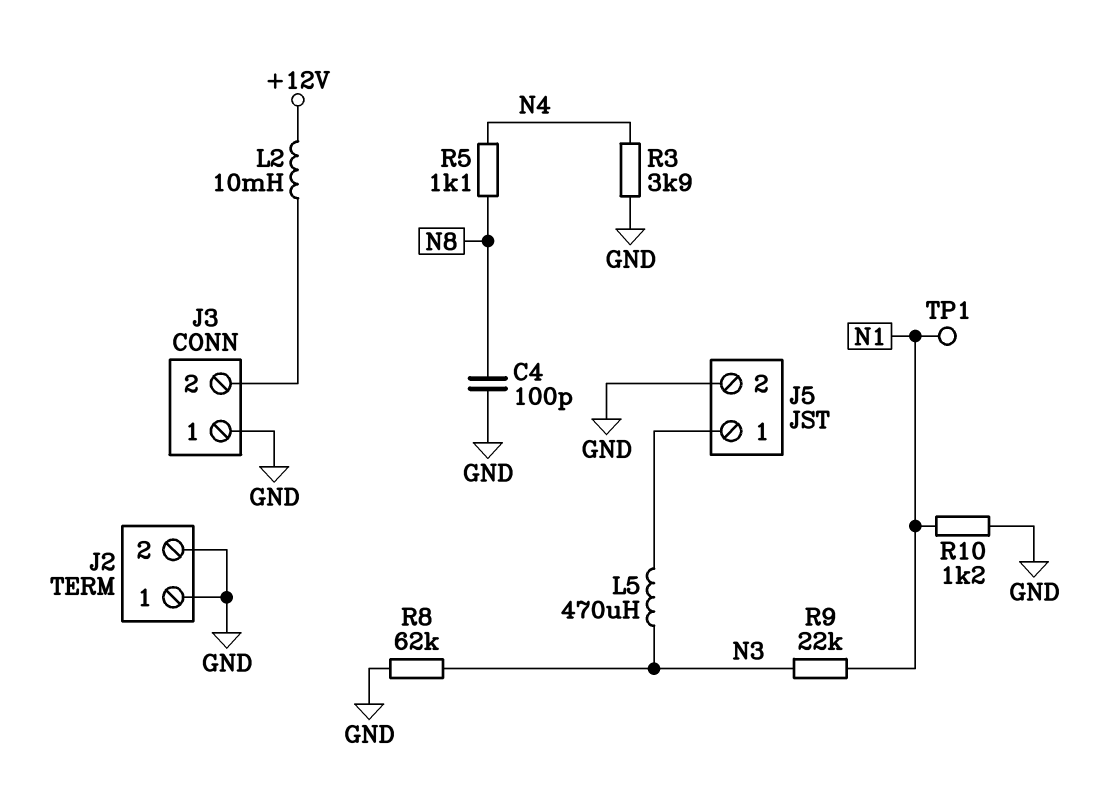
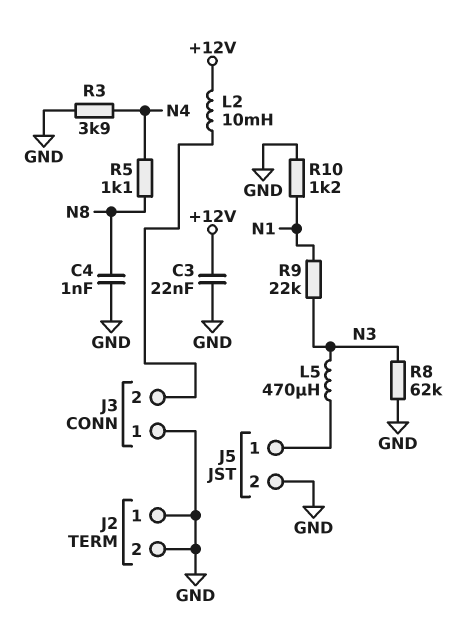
C3: none -> 22nF (+12V, GND)
C4: 100pF (GND, N8) -> 1nF (GND, N8)
TP1: test point (N1) -> none

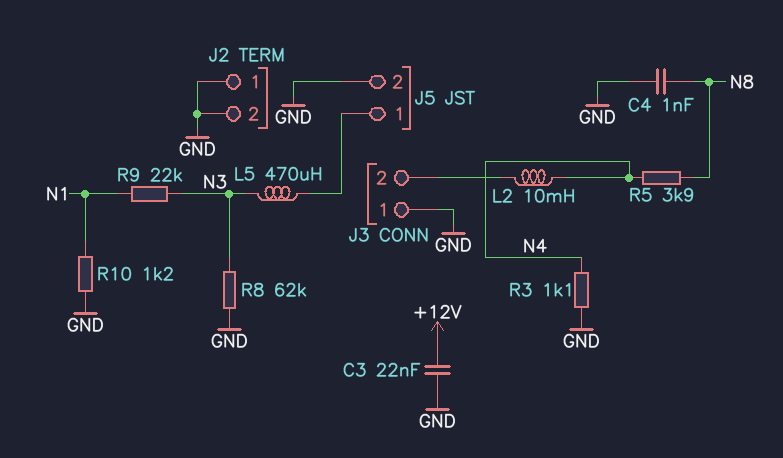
L2: 10mH (+12V, J3/2) -> 10mH (J3/2, N4)
R3: 3.9k (GND, N4) -> 1.1k (GND, N4)
R5: 1.1k (N4, N8) -> 3.9k (N4, N8)

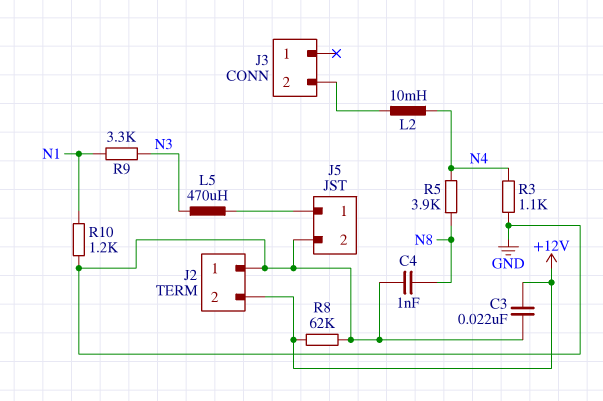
J2 pin 2: GND -> +12V
J3 pin 1: GND -> none
R8: 62k (GND, N3) -> 62k (+12V, GND)
R9: 22k (N1, N3) -> 3.3k (N1, N3)

